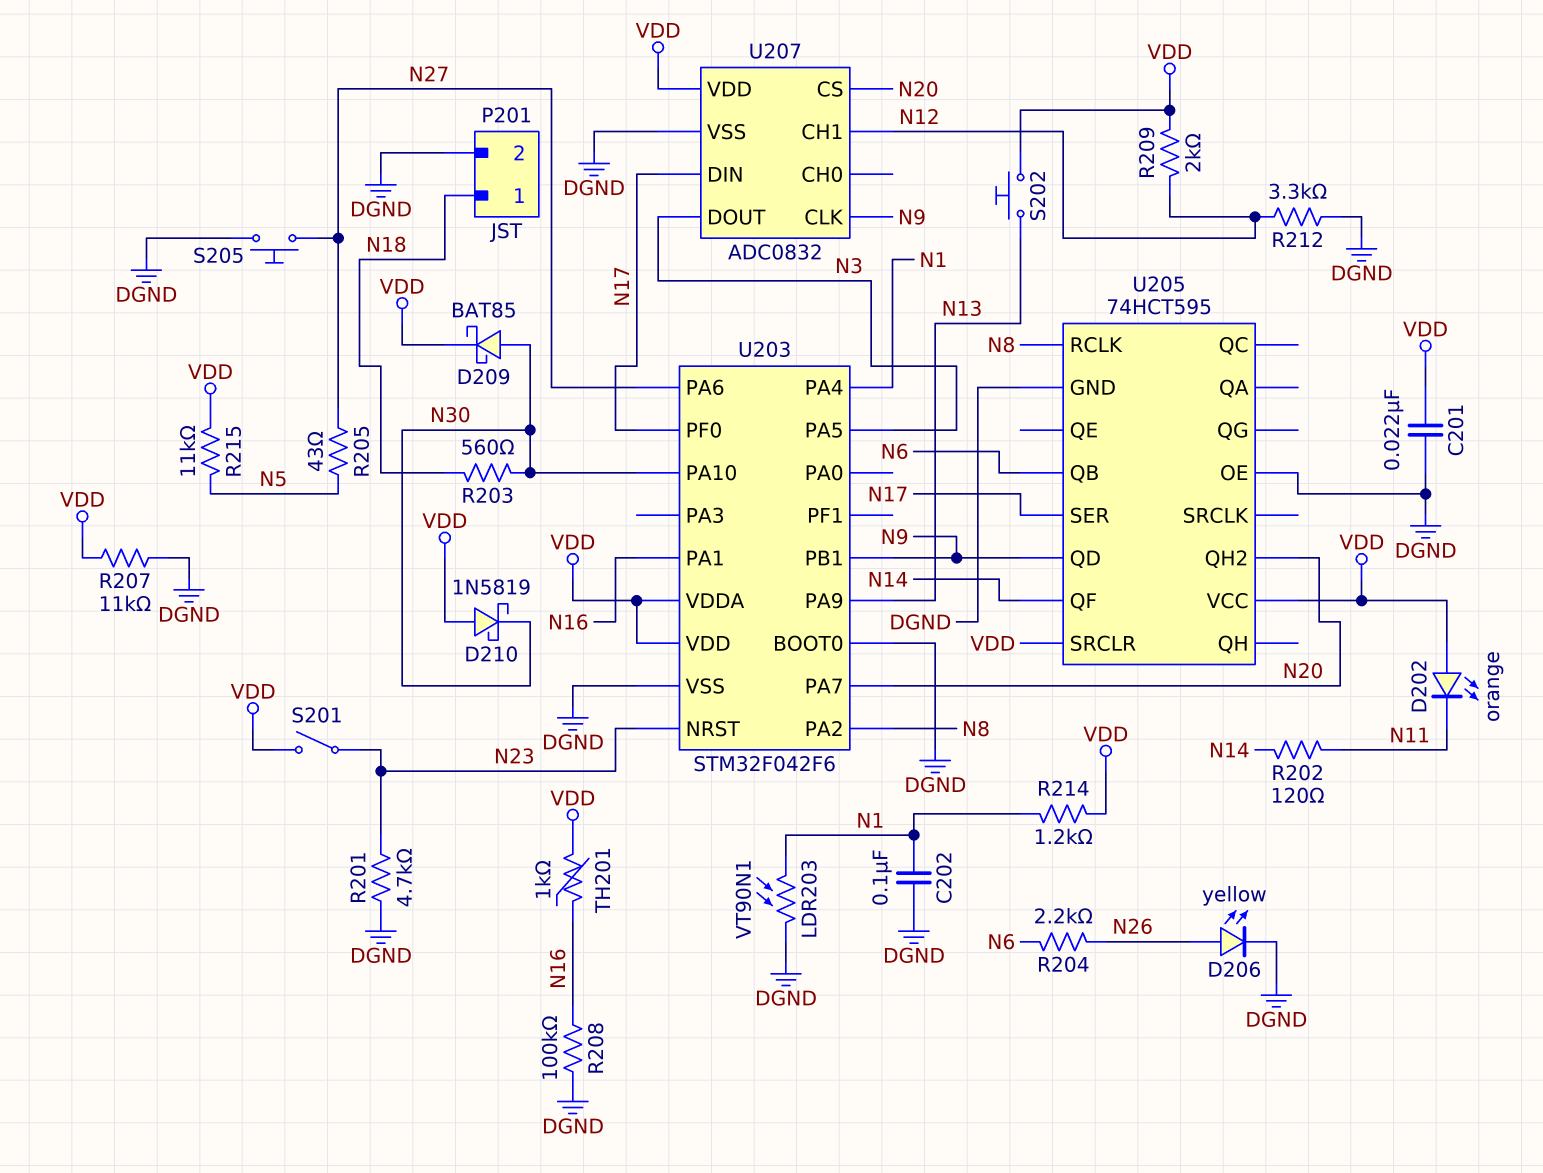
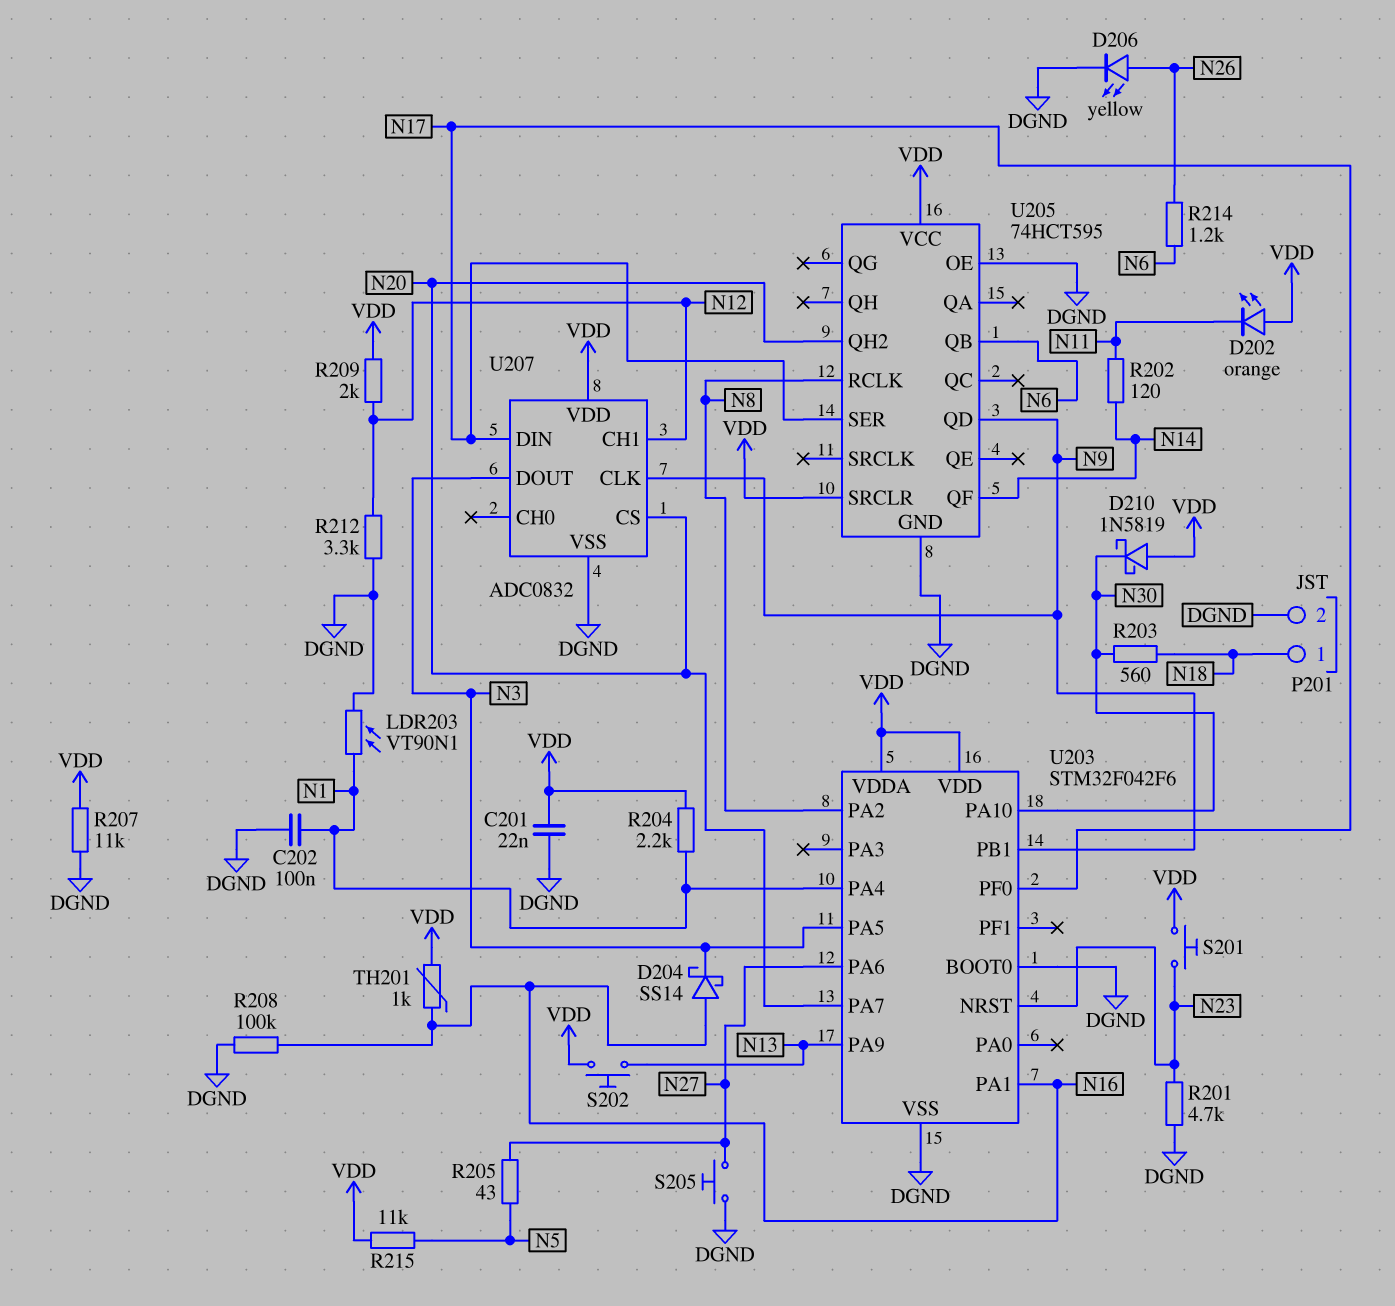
D204: none -> schottky SS14 (A N16, K N3)
D209: schottky BAT85 (A N30, K VDD) -> none
R204: 2.2k (N6, N26) -> 2.2k (N1, VDD)
R214: 1.2k (N1, VDD) -> 1.2k (N6, N26)
S201: switch (N23, VDD) -> button (N23, VDD)

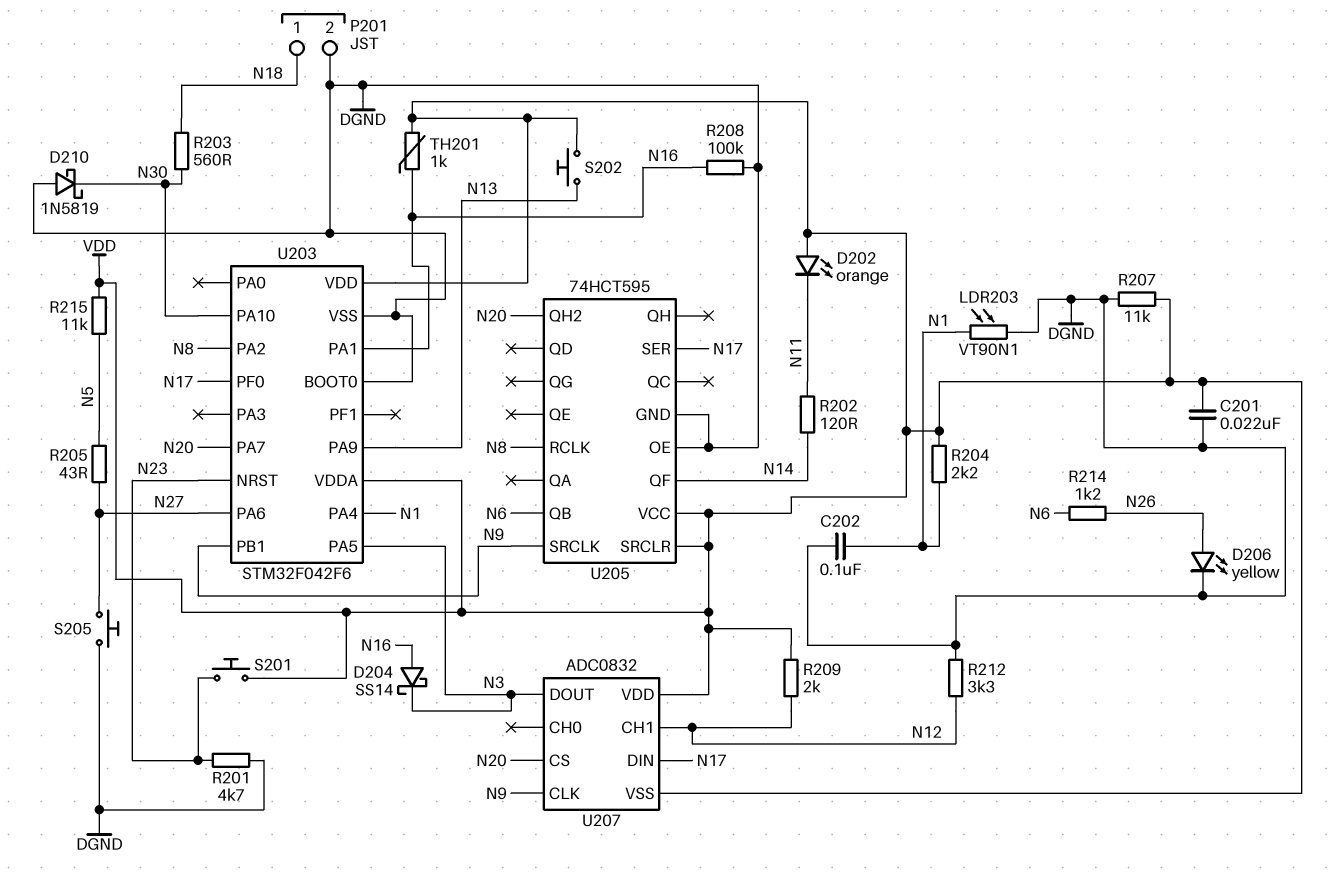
D210: schottky 1N5819 (A VDD, K N30) -> schottky 1N5819 (A DGND, K N30)
U205 pin QD: N9 -> none
U205 pin SRCLK: none -> N9
U207 pin VSS: DGND -> VDD

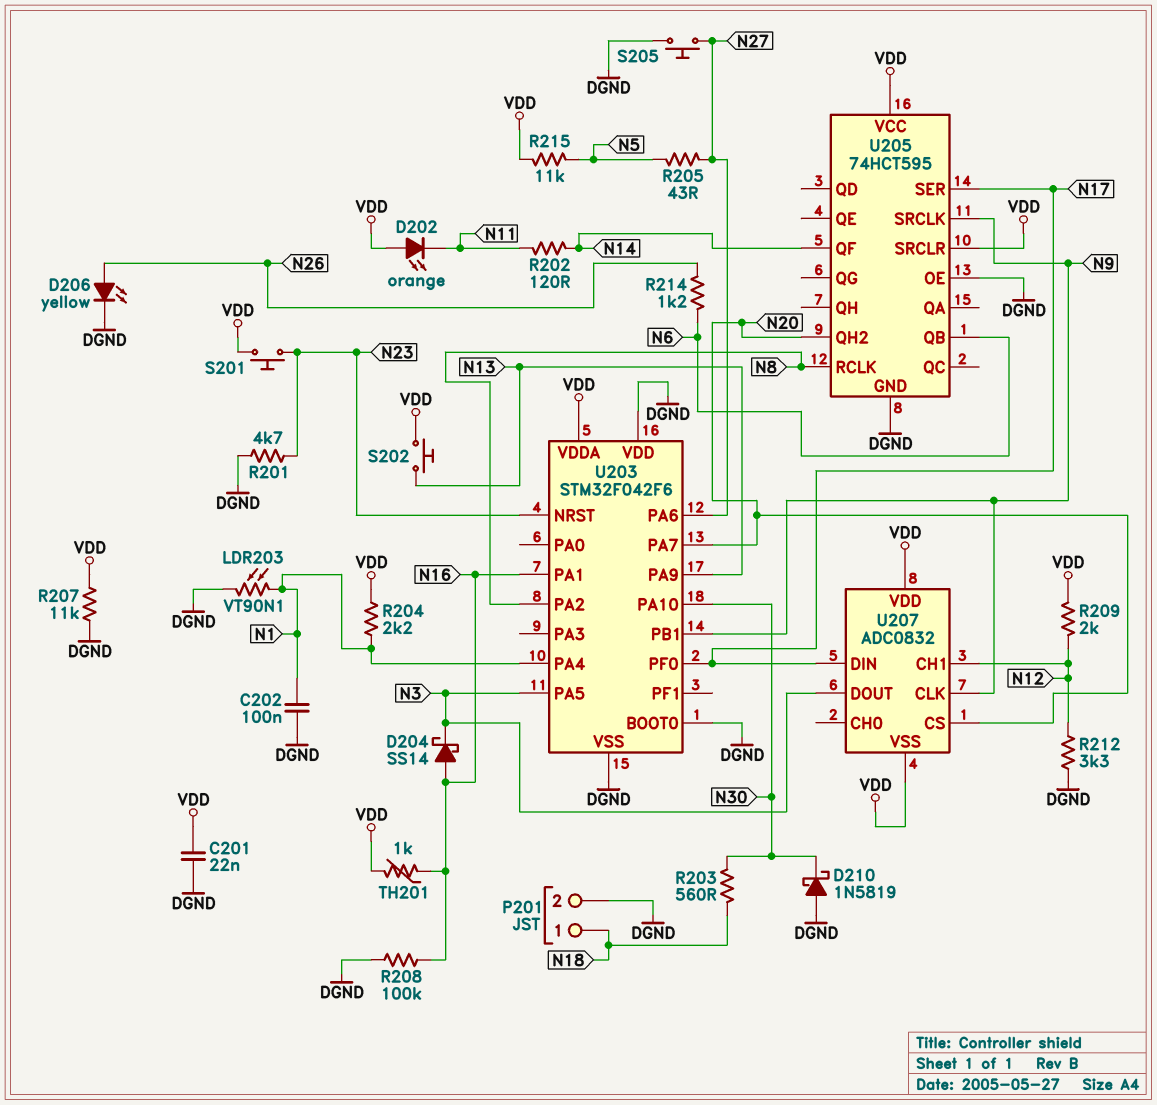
U203 pin VDD: VDD -> DGND

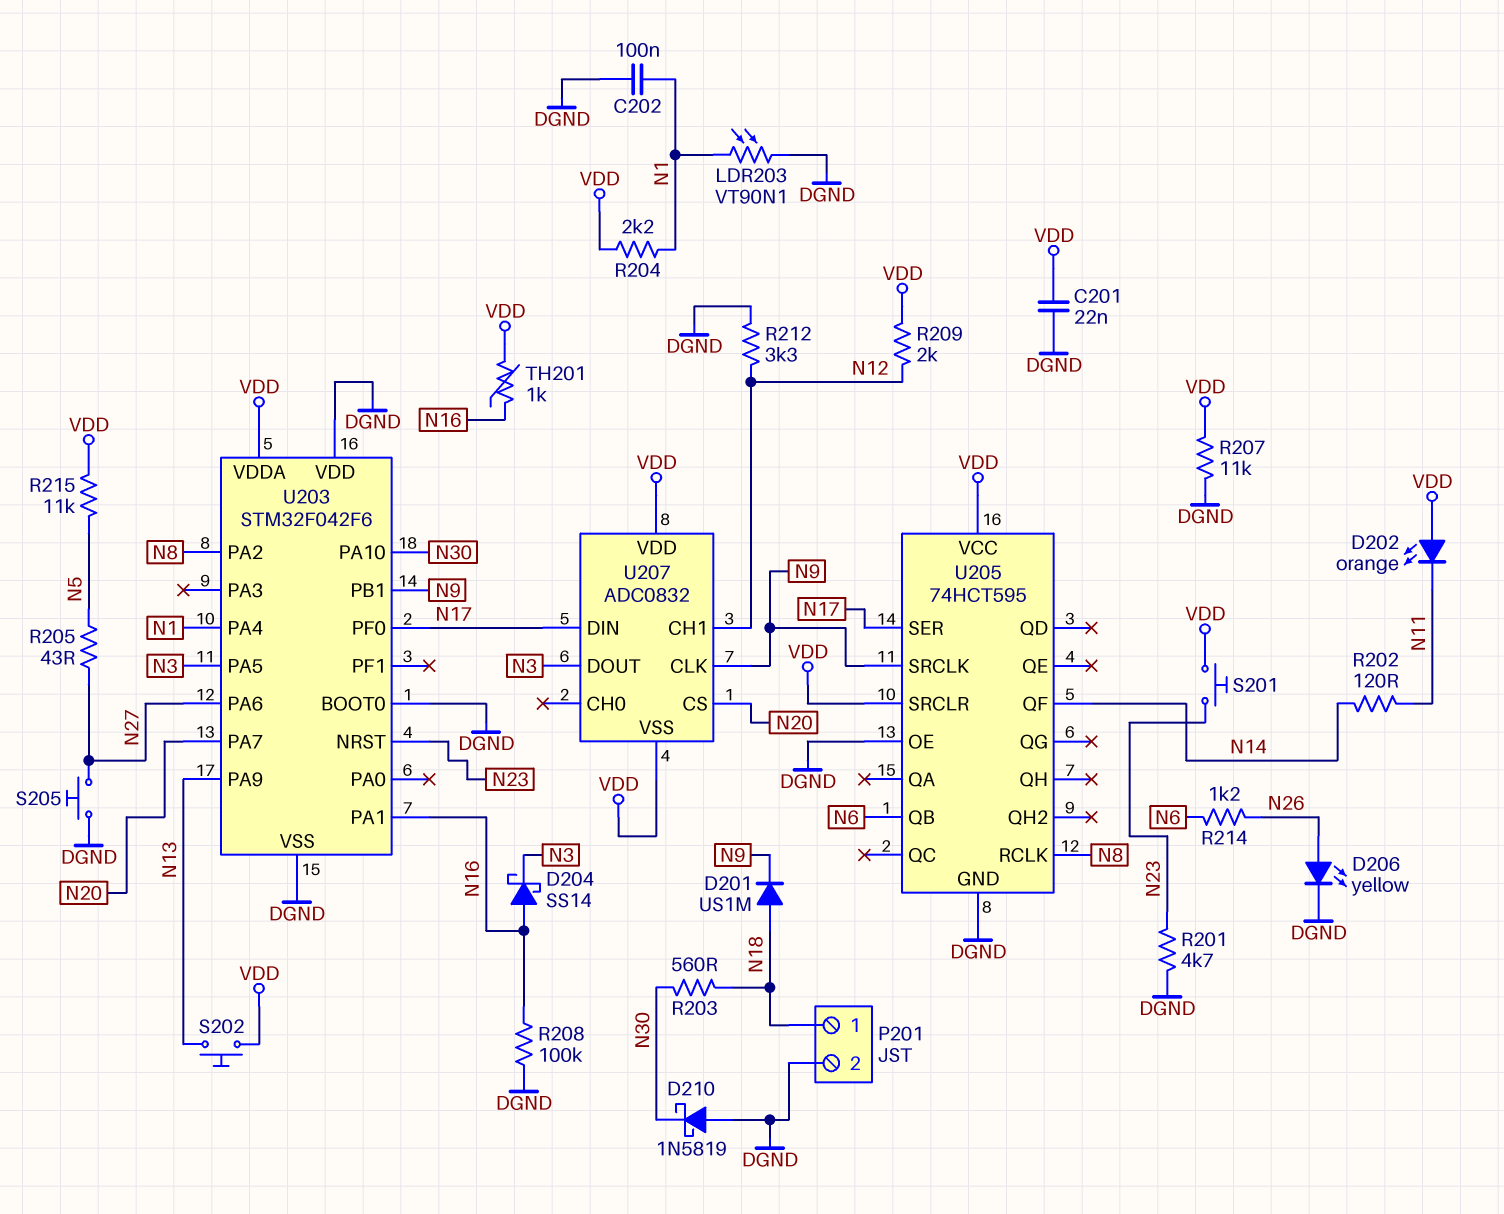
D201: none -> diode US1M (A N18, K N9)
U205 pin QH2: N20 -> none

